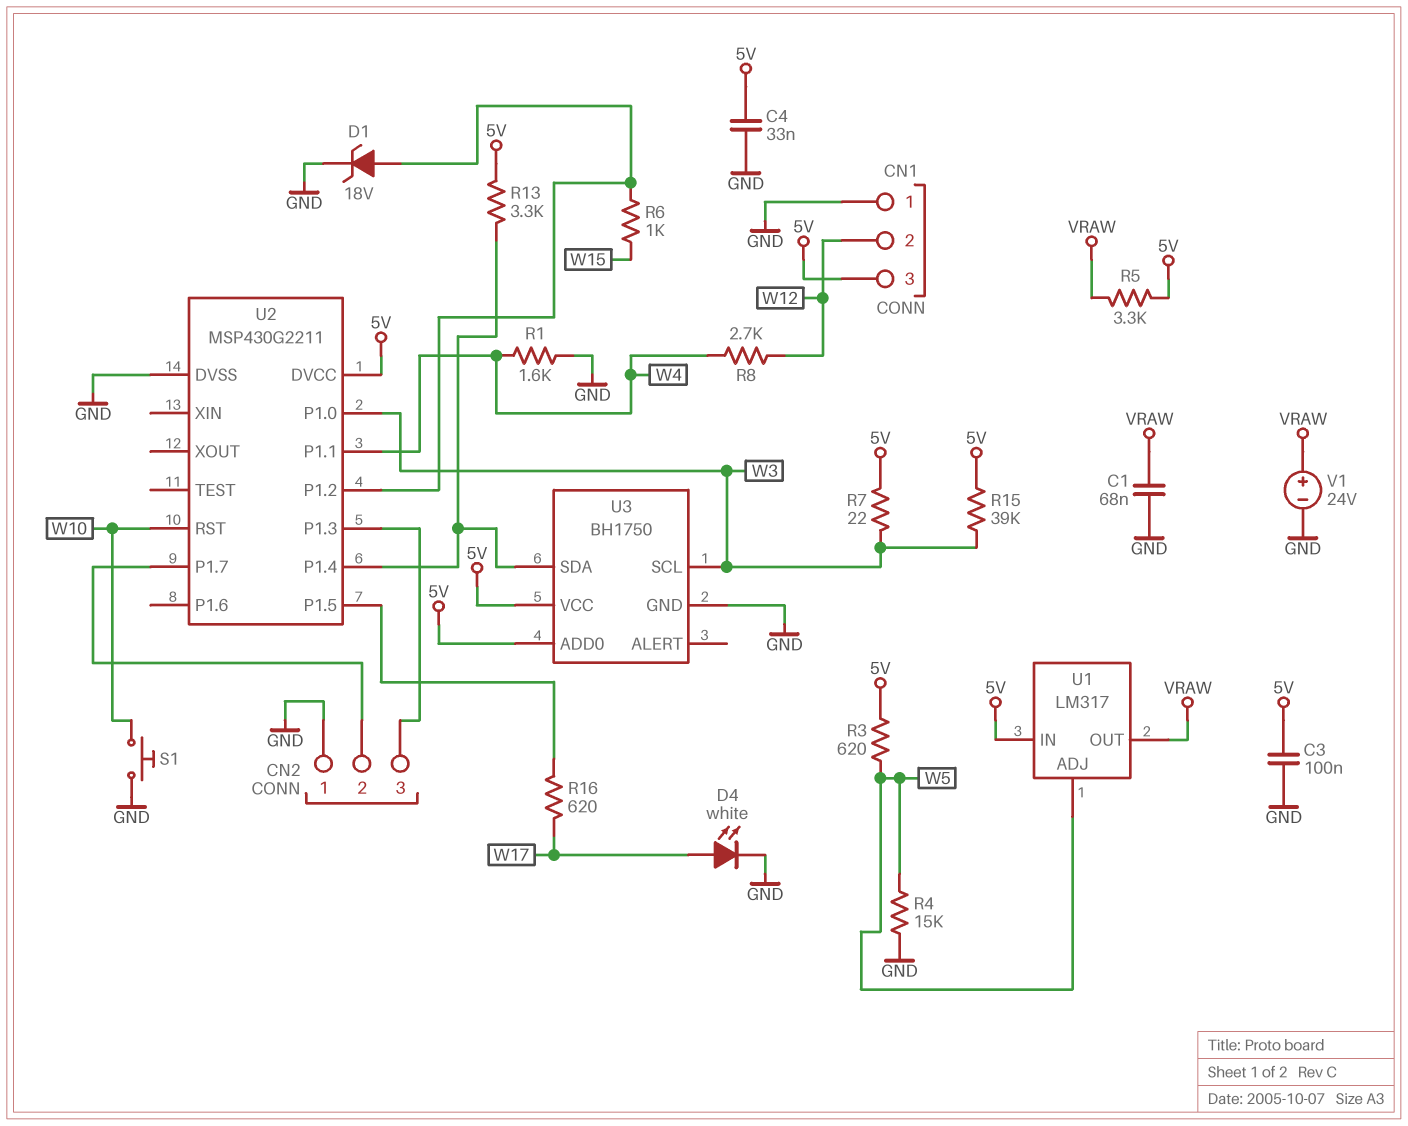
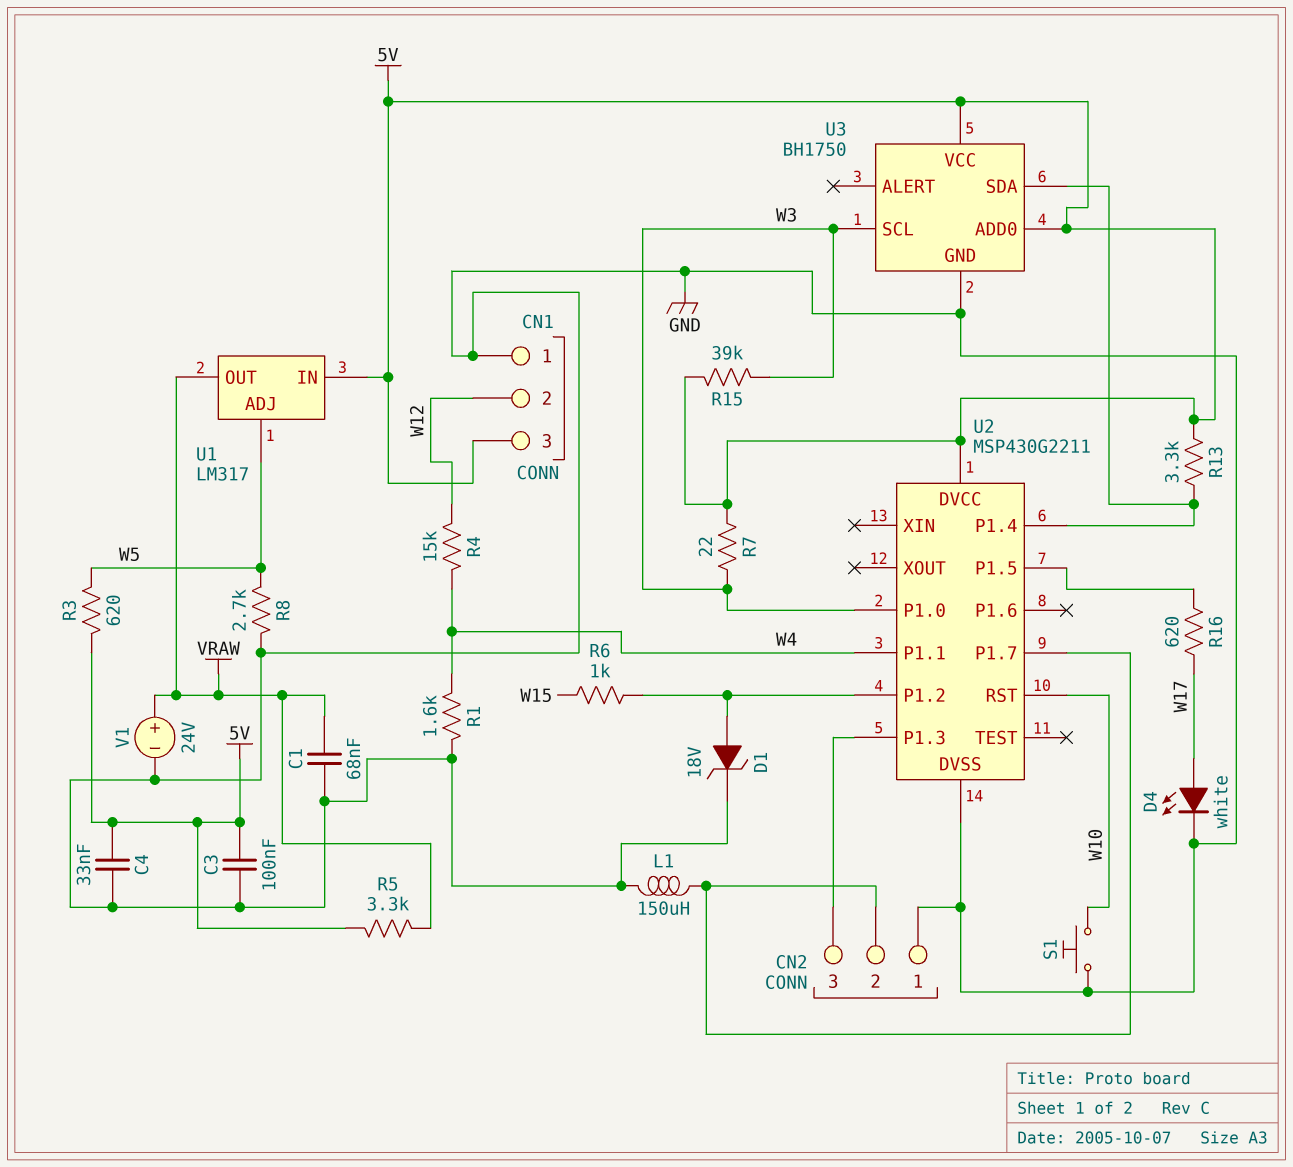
L1: none -> 150uH (CN2/2, GND)
R4: 15k (GND, W5) -> 15k (W4, W12)
R8: 2.7k (W4, W12) -> 2.7k (GND, W5)

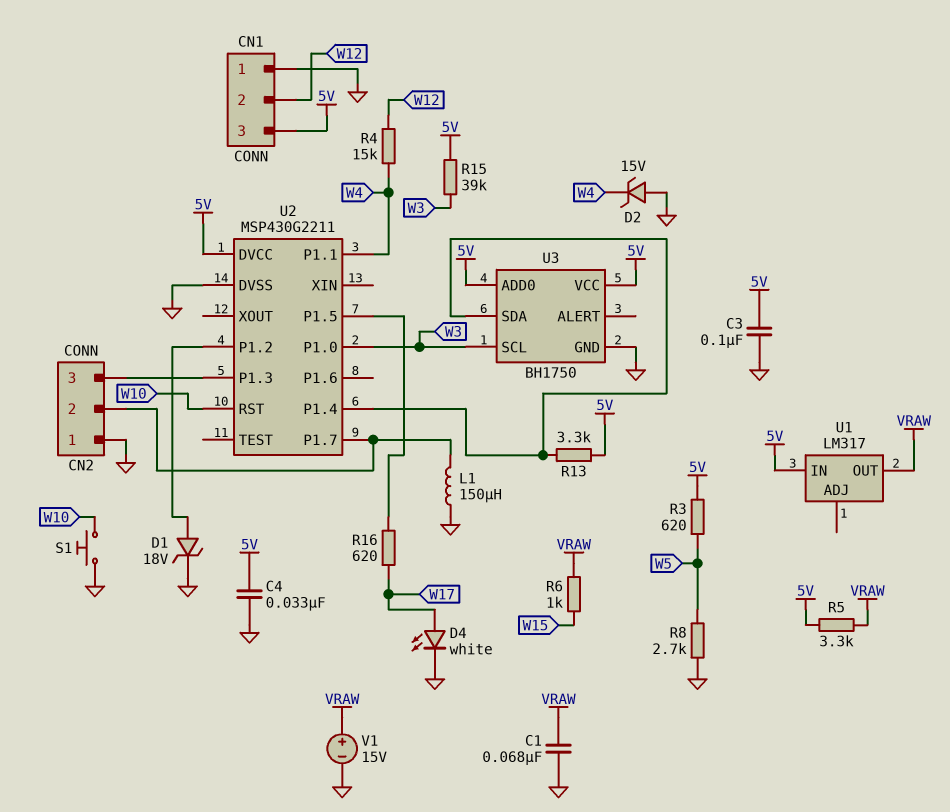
D2: none -> zener 15V (A GND, K W4)
R1: 1.6k (GND, W4) -> none
R6: 1k (U2/P1.2, W15) -> 1k (VRAW, W15)
R7: 22 (5V, W3) -> none
U1 pin ADJ: W5 -> none
V1: 24V (plus VRAW, minus GND) -> 15V (plus VRAW, minus GND)

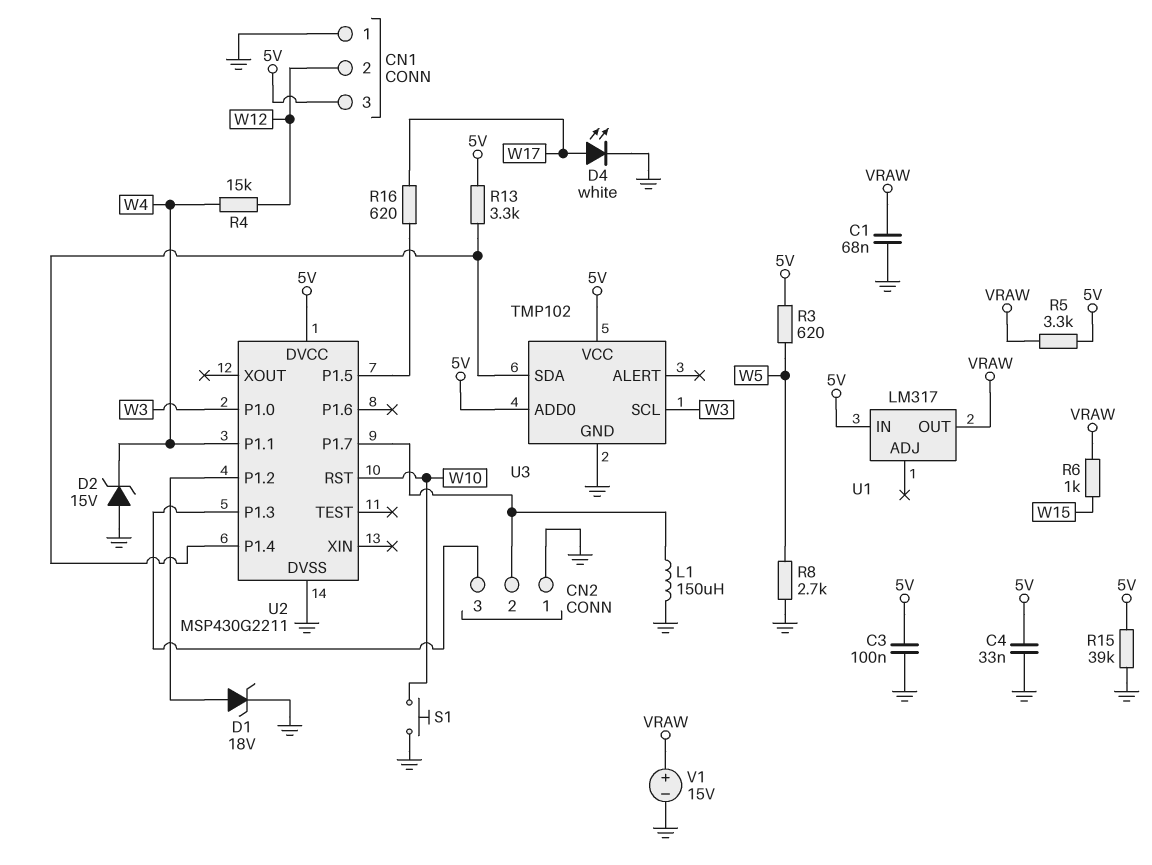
R15: 39k (5V, W3) -> 39k (5V, GND)
U3: BH1750 -> TMP102

